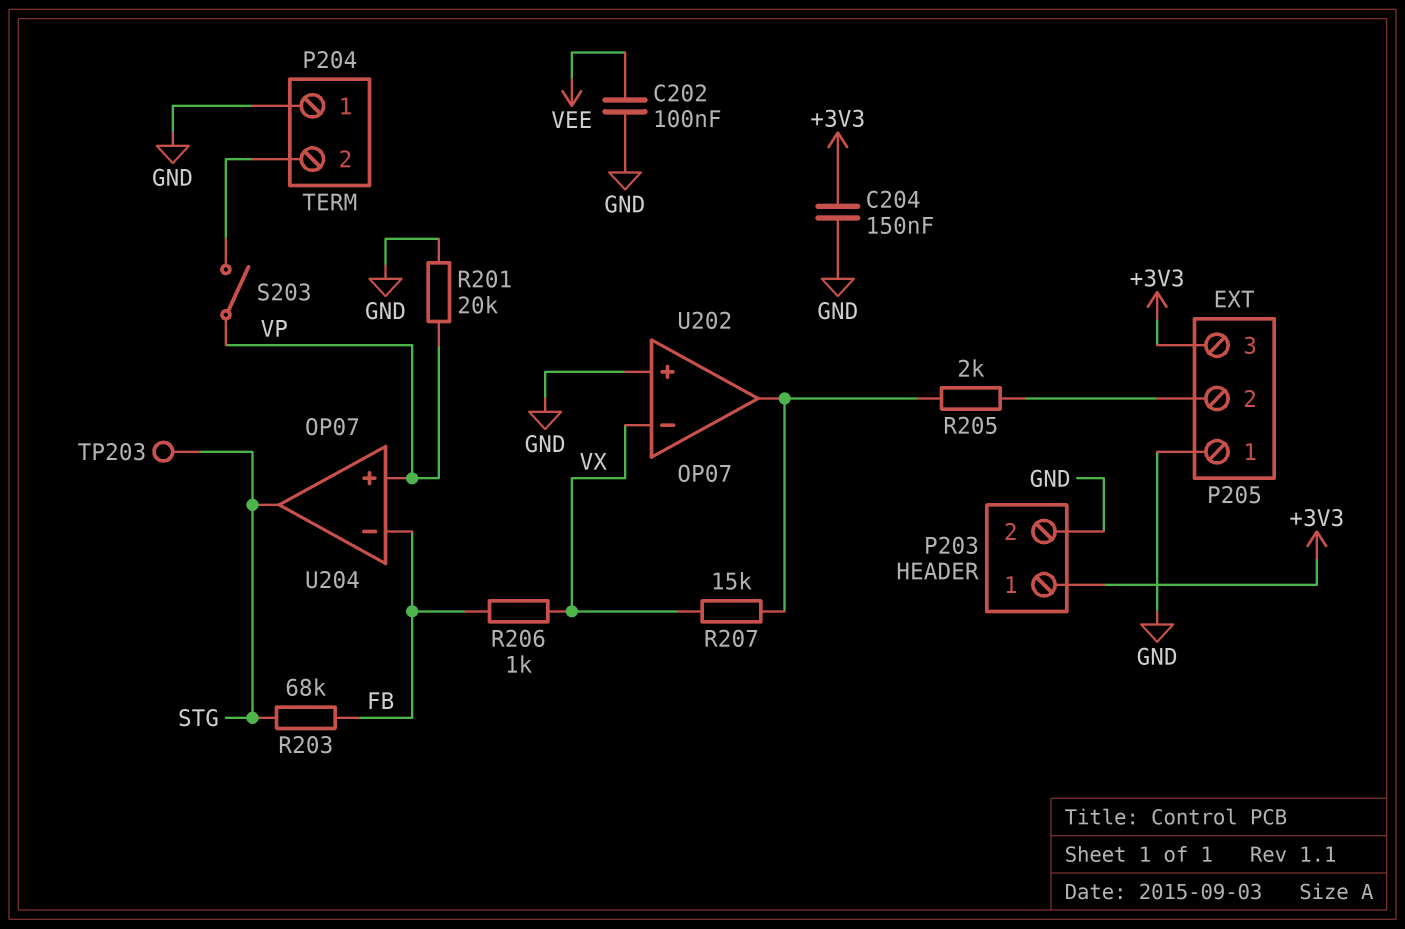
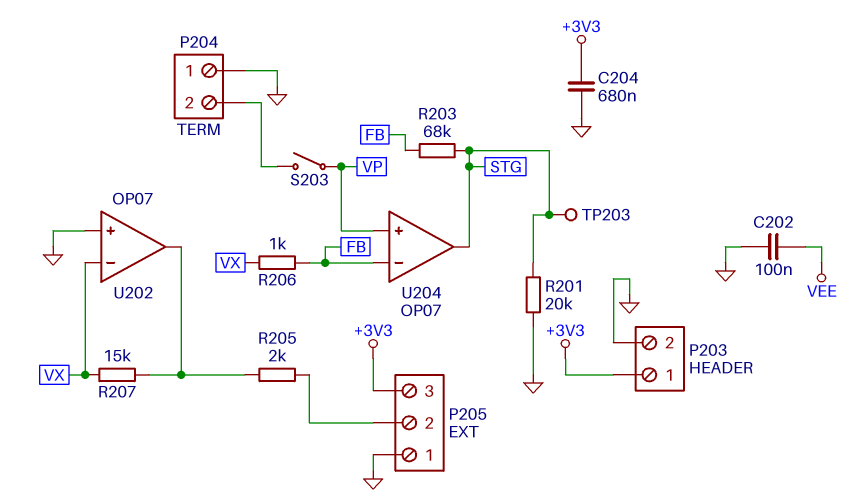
C204: 150nF (+3V3, GND) -> 680nF (+3V3, GND)
R201: 20k (GND, VP) -> 20k (GND, STG)

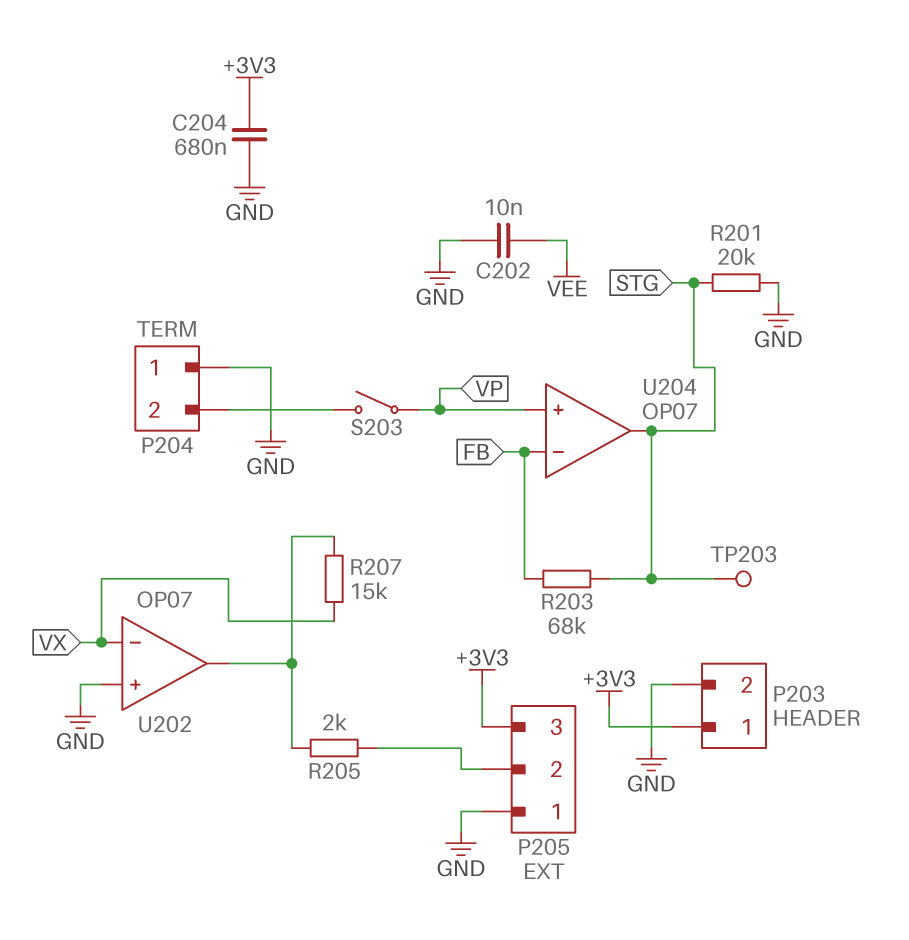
C202: 100nF (GND, VEE) -> 10nF (GND, VEE)
R206: 1k (FB, VX) -> none

